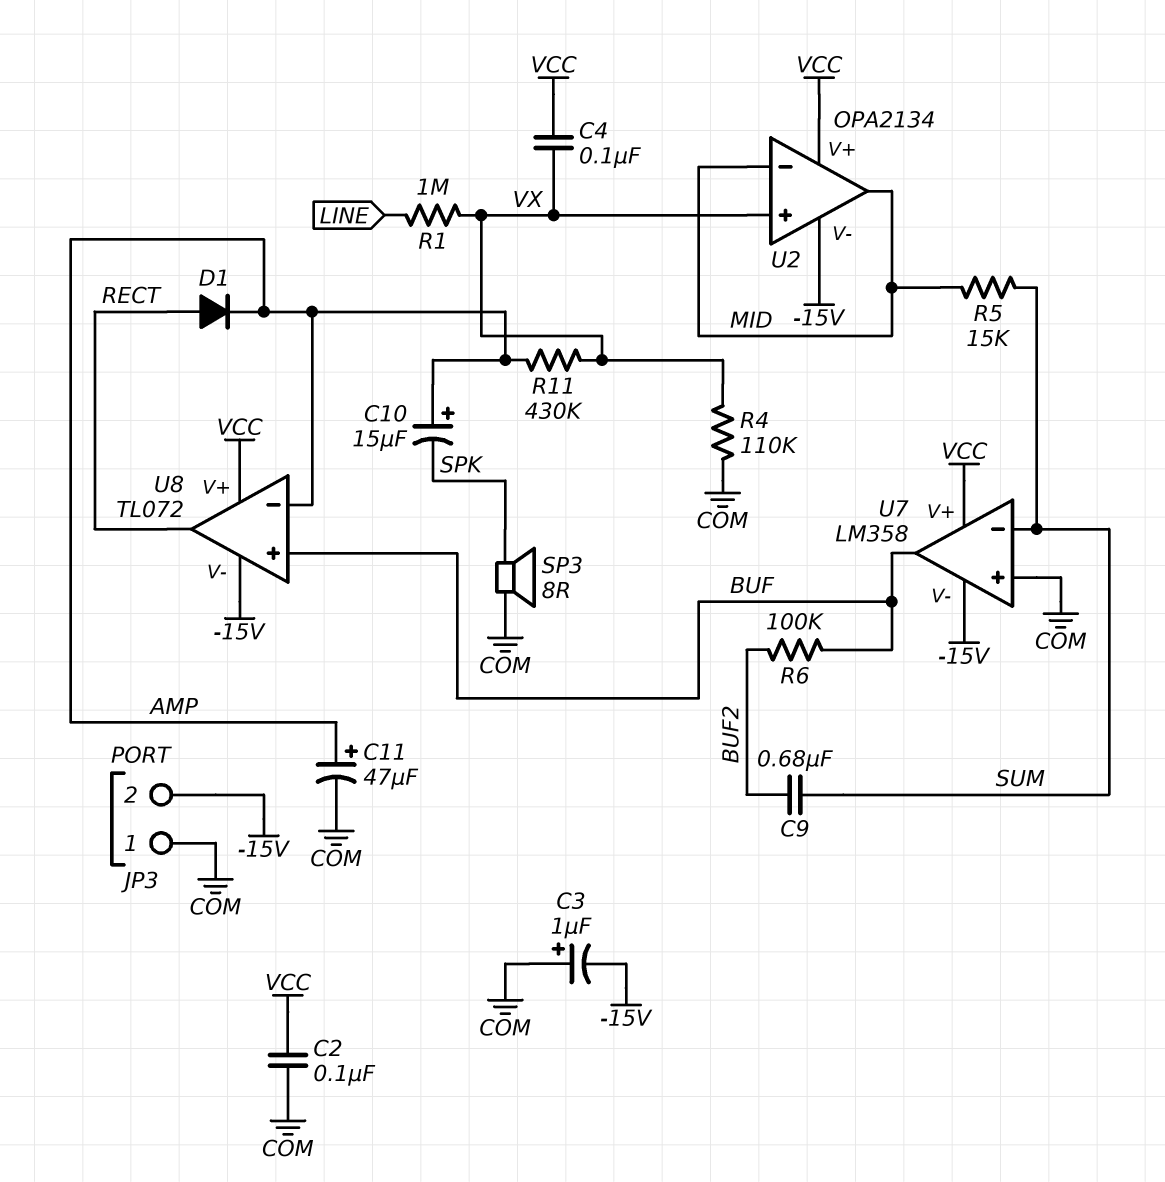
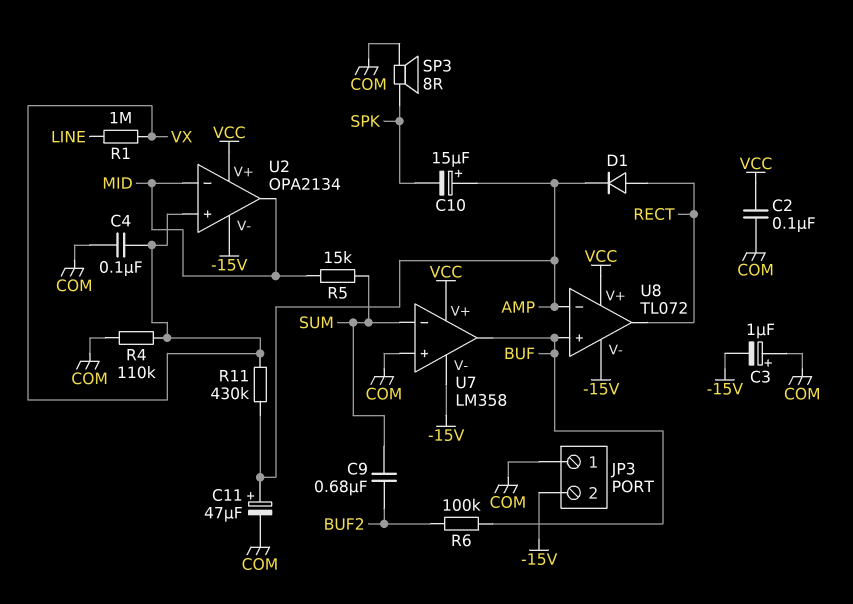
C4: 100nF (VCC, VX) -> 100nF (COM, VX)

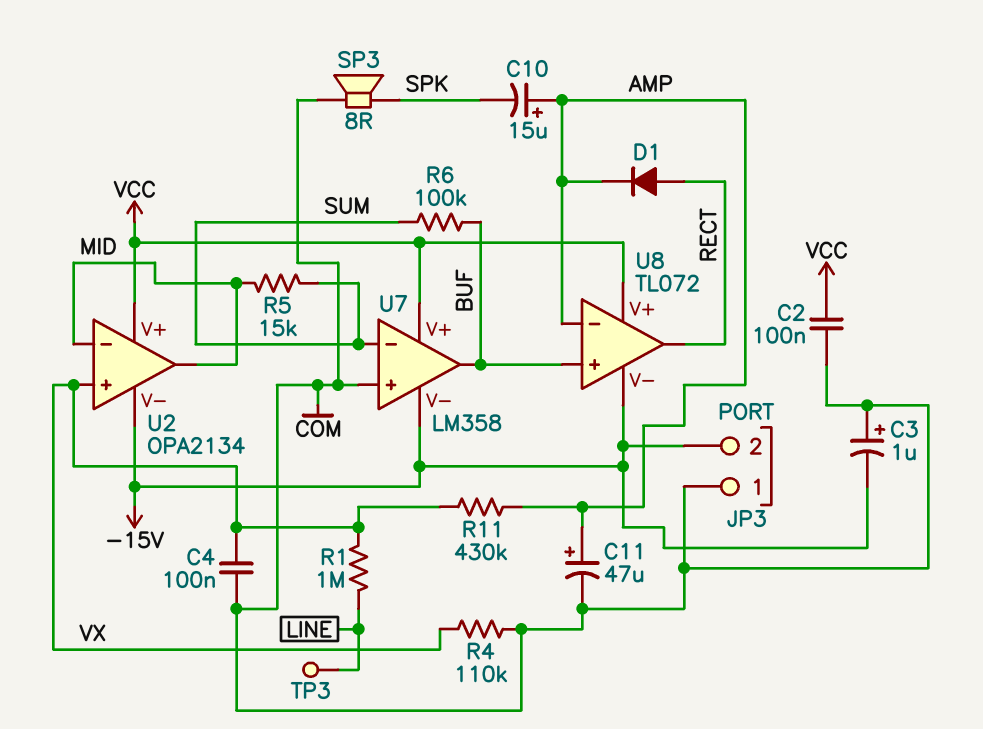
C9: 680nF (BUF2, SUM) -> none
R6: 100k (BUF, BUF2) -> 100k (BUF, SUM)
TP3: none -> test point (LINE)

